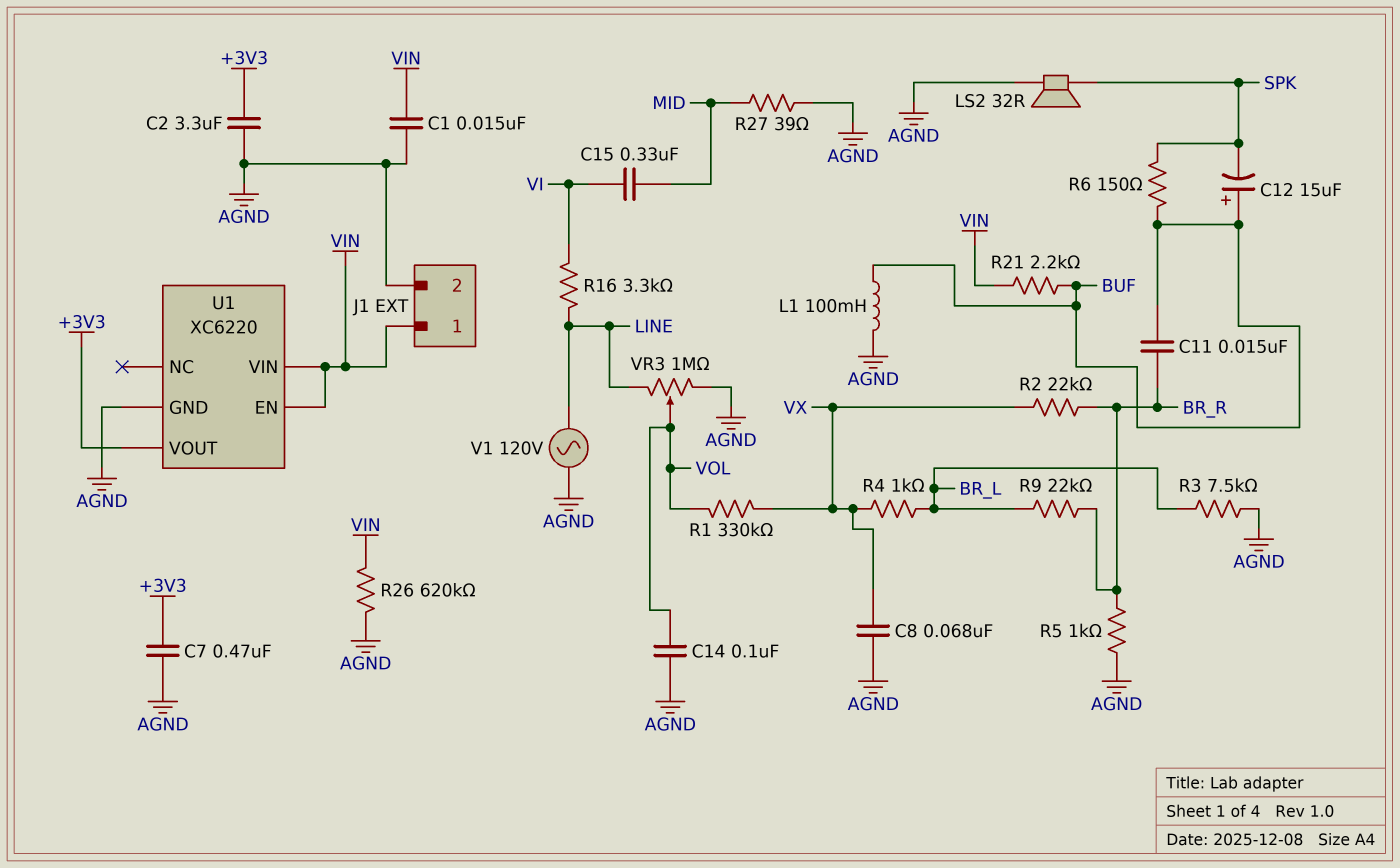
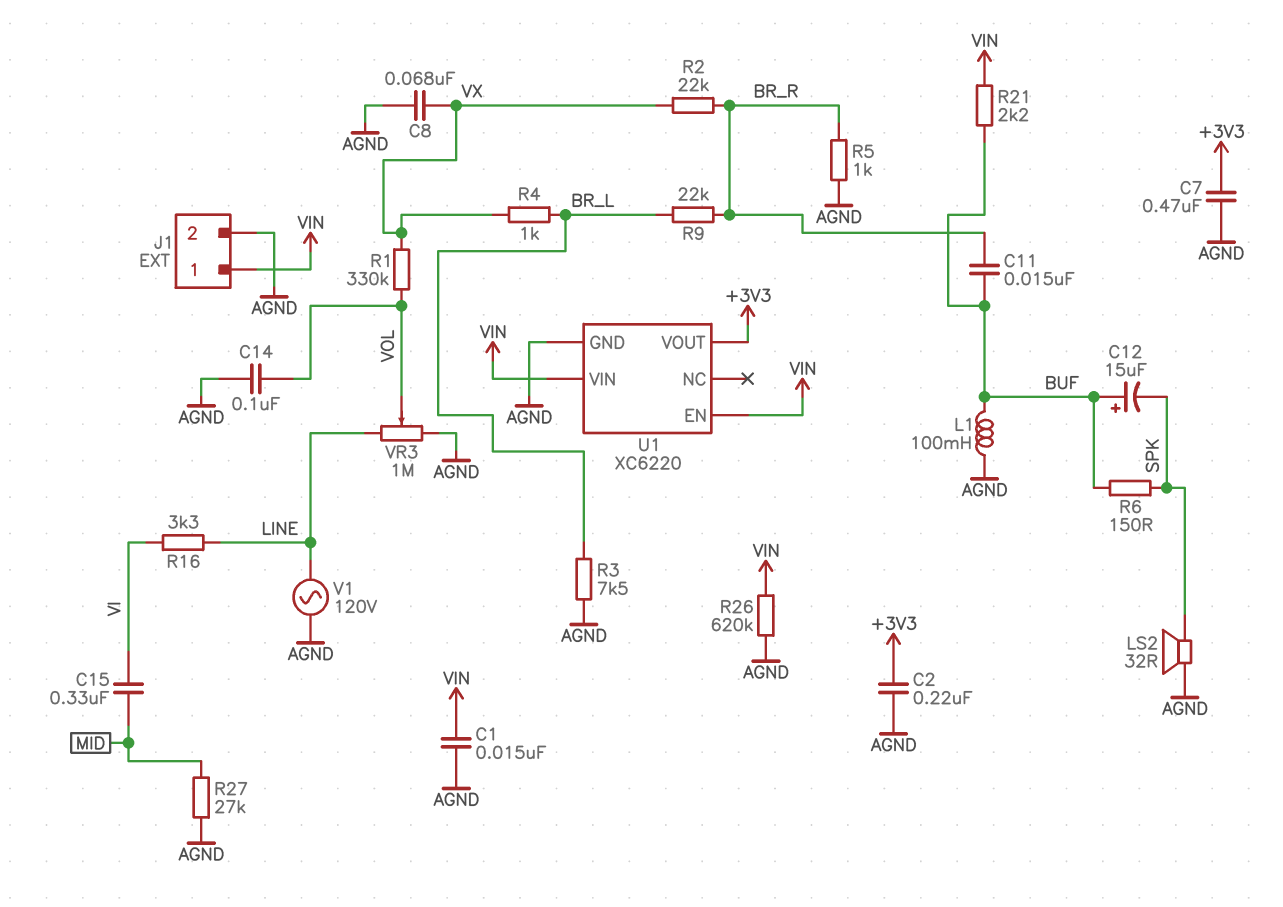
C2: 3.3uF (+3V3, AGND) -> 220nF (+3V3, AGND)
R27: 39 (AGND, MID) -> 27k (AGND, MID)

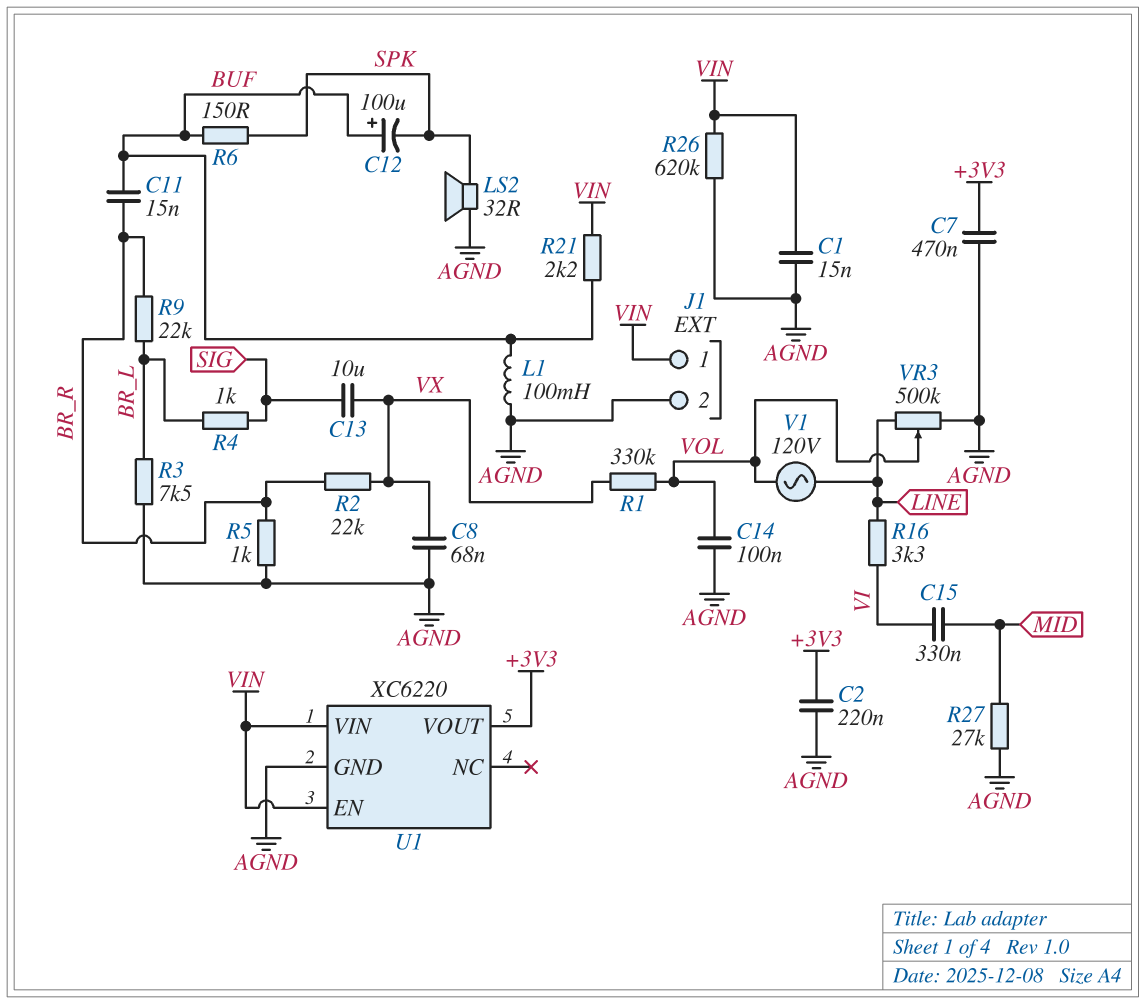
C12: 15uF (plus BUF, minus SPK) -> 100uF (plus BUF, minus SPK)
C13: none -> 10uF (SIG, VX)
R4: 1k (BR_L, VX) -> 1k (BR_L, SIG)
V1: AC 120V (AGND, LINE) -> AC 120V (LINE, VOL)
VR3: 1M (AGND, LINE, wiper VOL) -> 500k (AGND, LINE, wiper VOL)

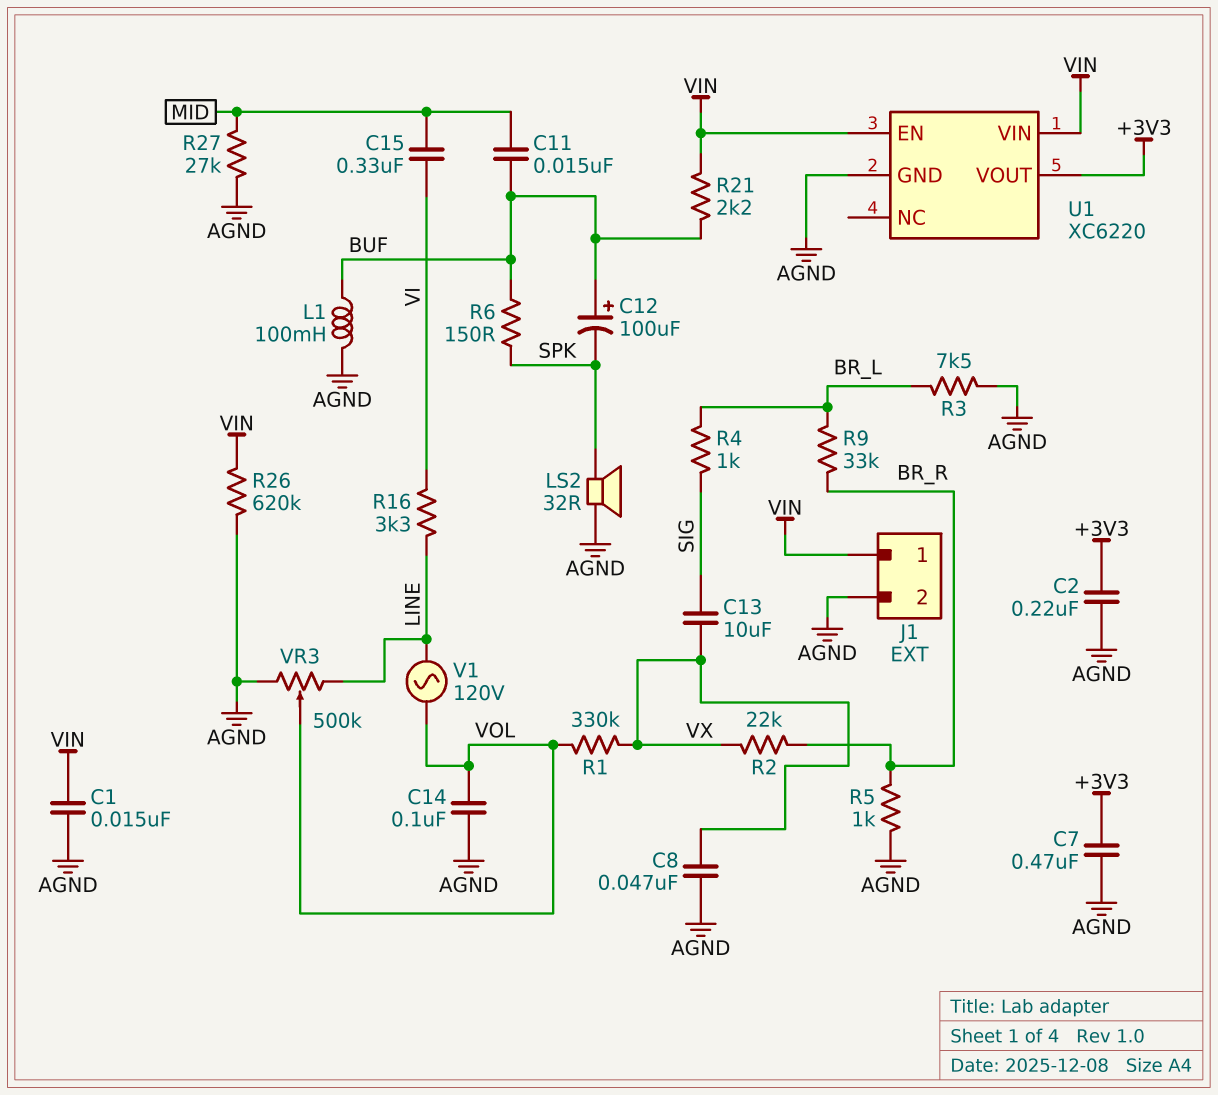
C8: 68nF (AGND, VX) -> 47nF (AGND, VX)
C11: 15nF (BR_R, BUF) -> 15nF (BUF, MID)
R9: 22k (BR_L, BR_R) -> 33k (BR_L, BR_R)

